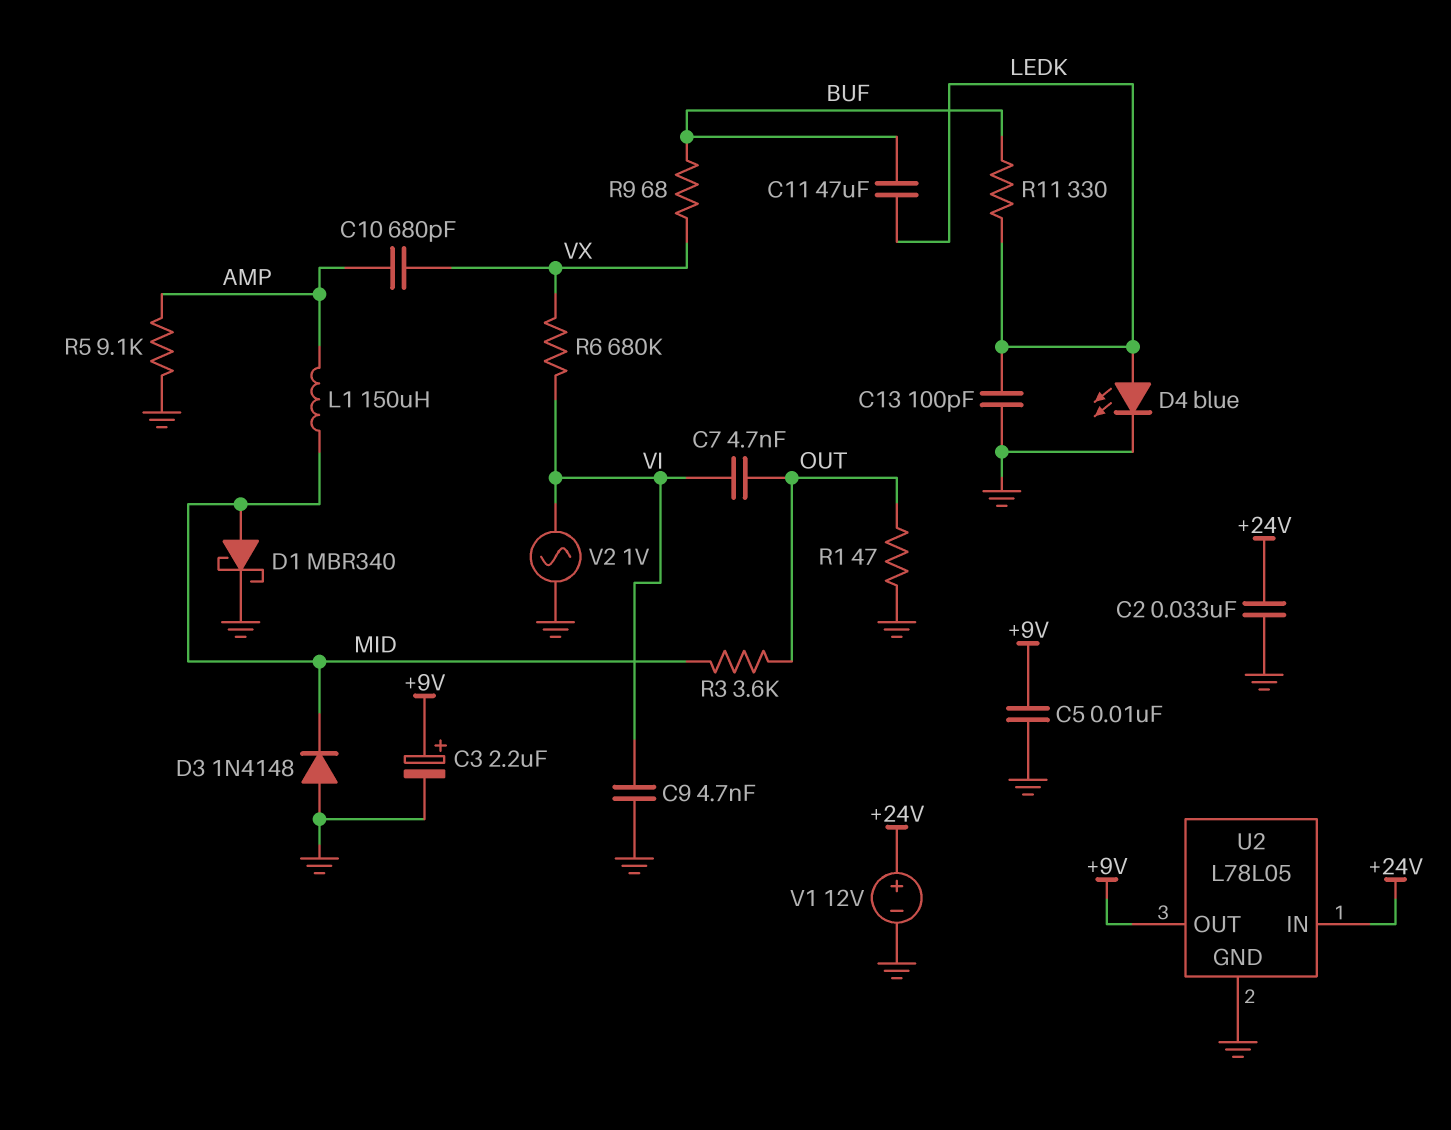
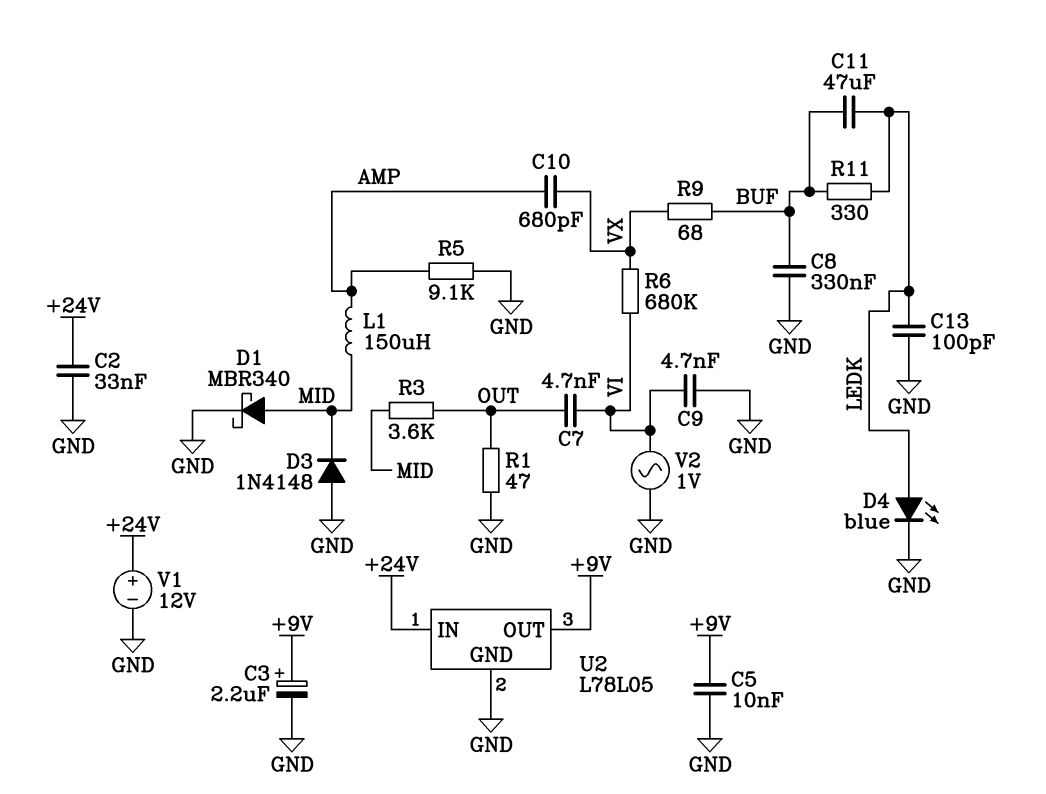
C8: none -> 330nF (BUF, GND)

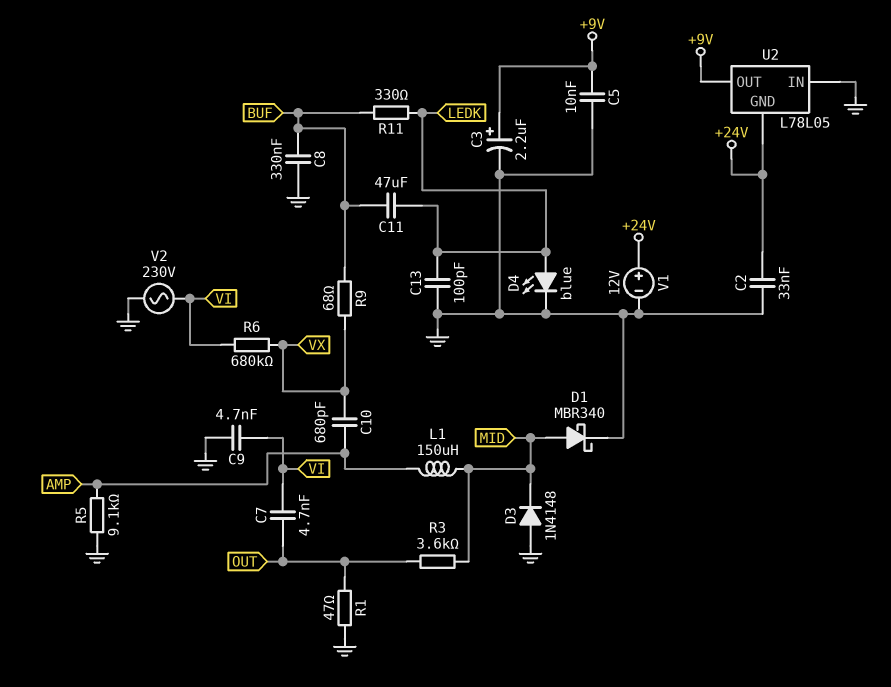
U2 pin GND: GND -> +24V
U2 pin IN: +24V -> GND
V2: AC 1V (GND, VI) -> AC 230V (GND, VI)

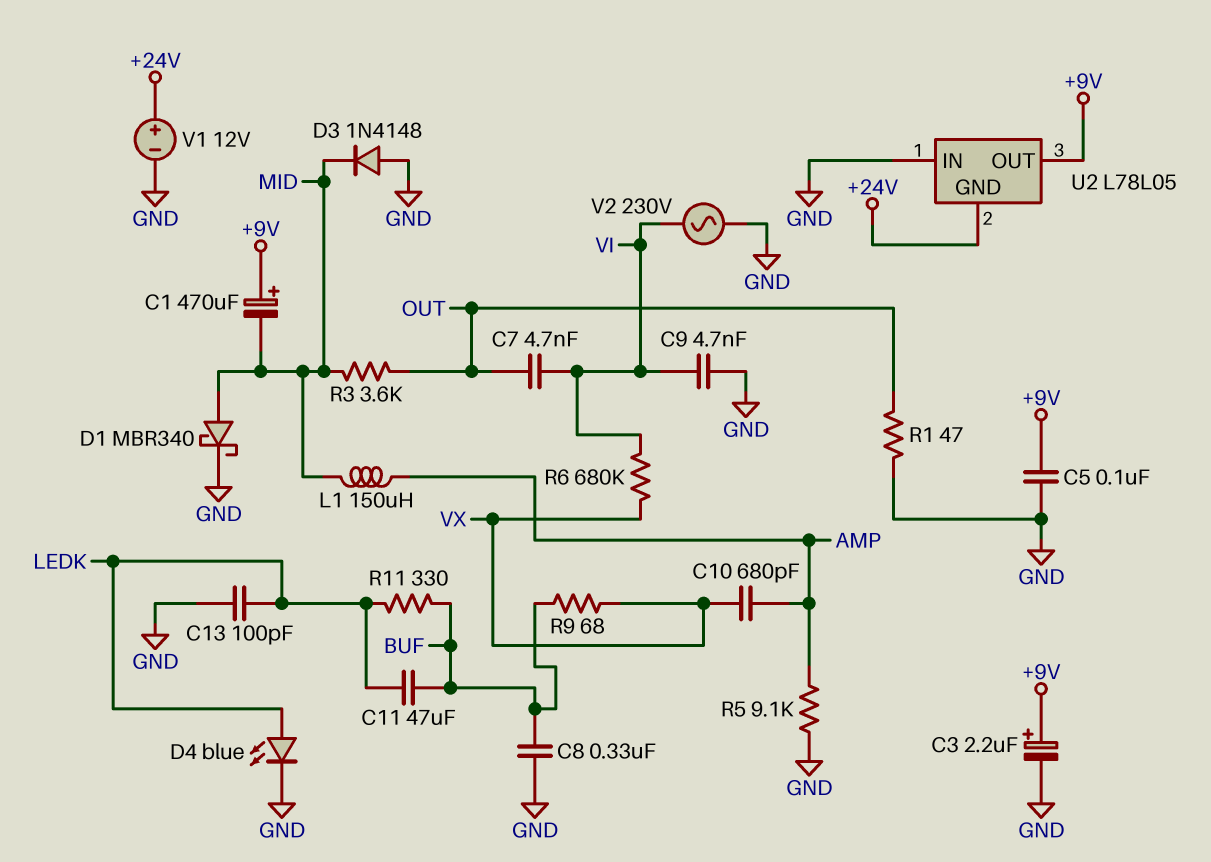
C1: none -> 470uF (plus +9V, minus MID)
C2: 33nF (+24V, GND) -> none
C5: 10nF (+9V, GND) -> 100nF (+9V, GND)

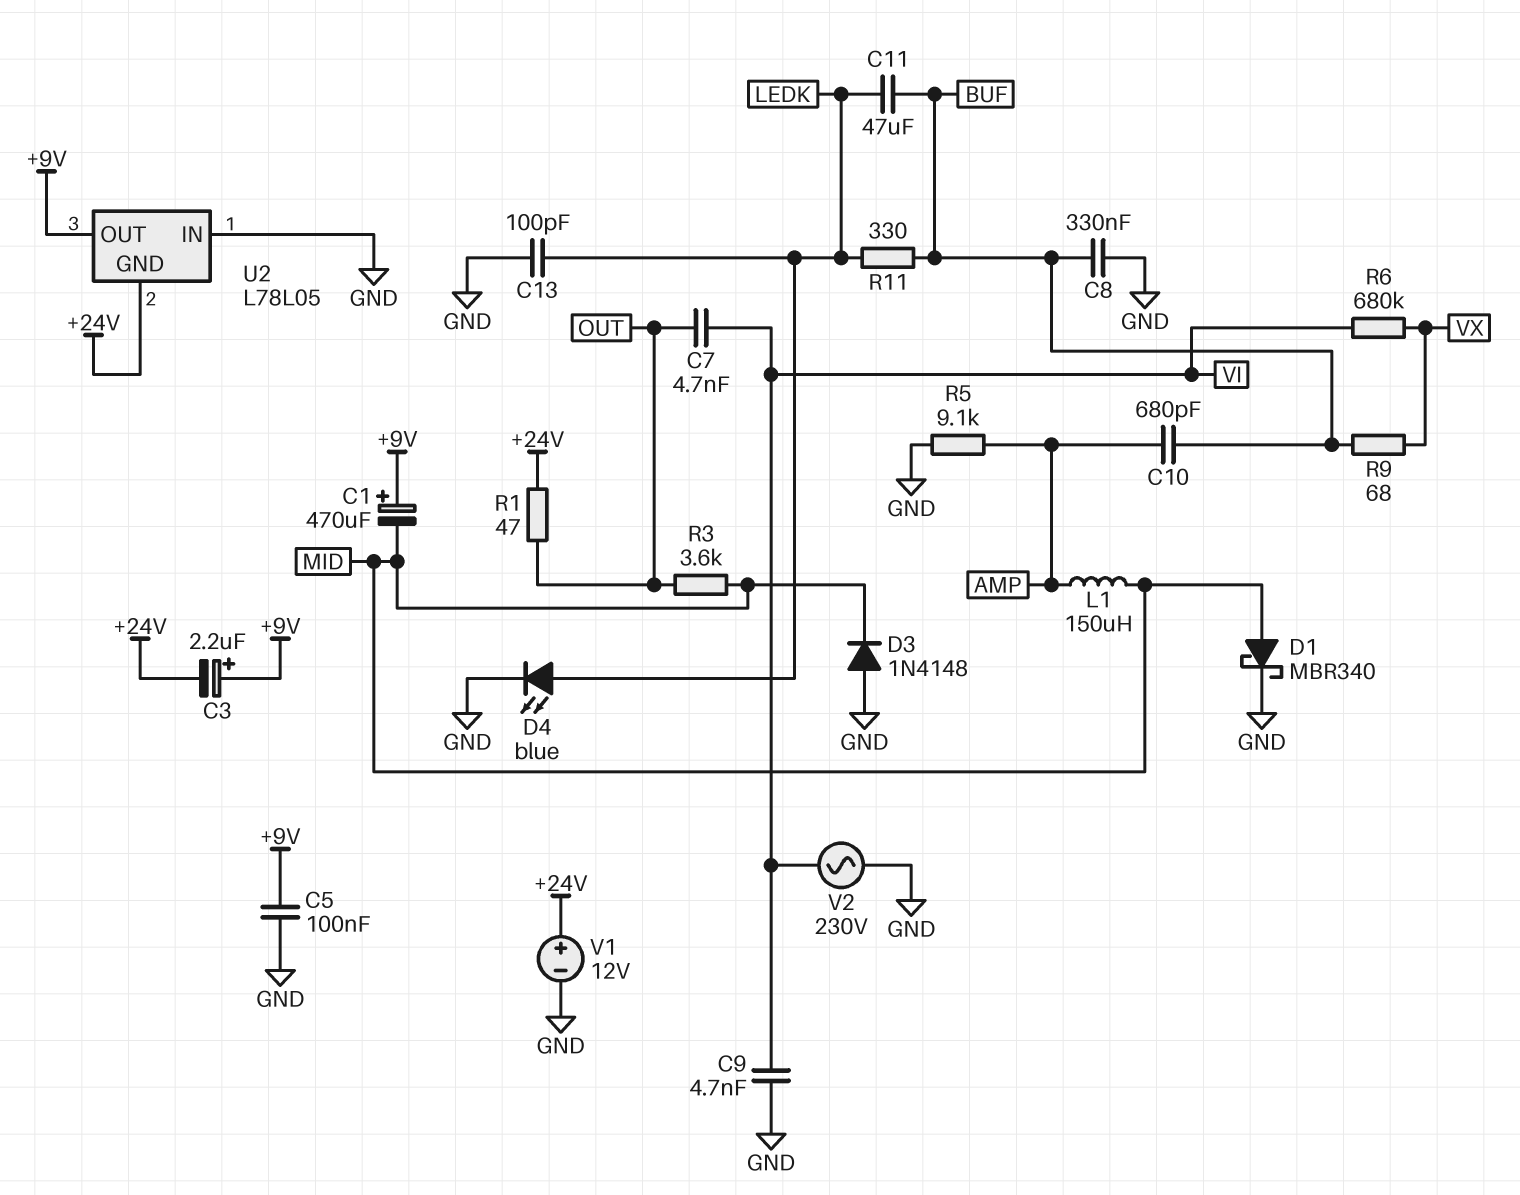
C3: 2.2uF (plus +9V, minus GND) -> 2.2uF (plus +9V, minus +24V)
C10: 680pF (AMP, VX) -> 680pF (AMP, BUF)
R1: 47 (GND, OUT) -> 47 (+24V, OUT)

